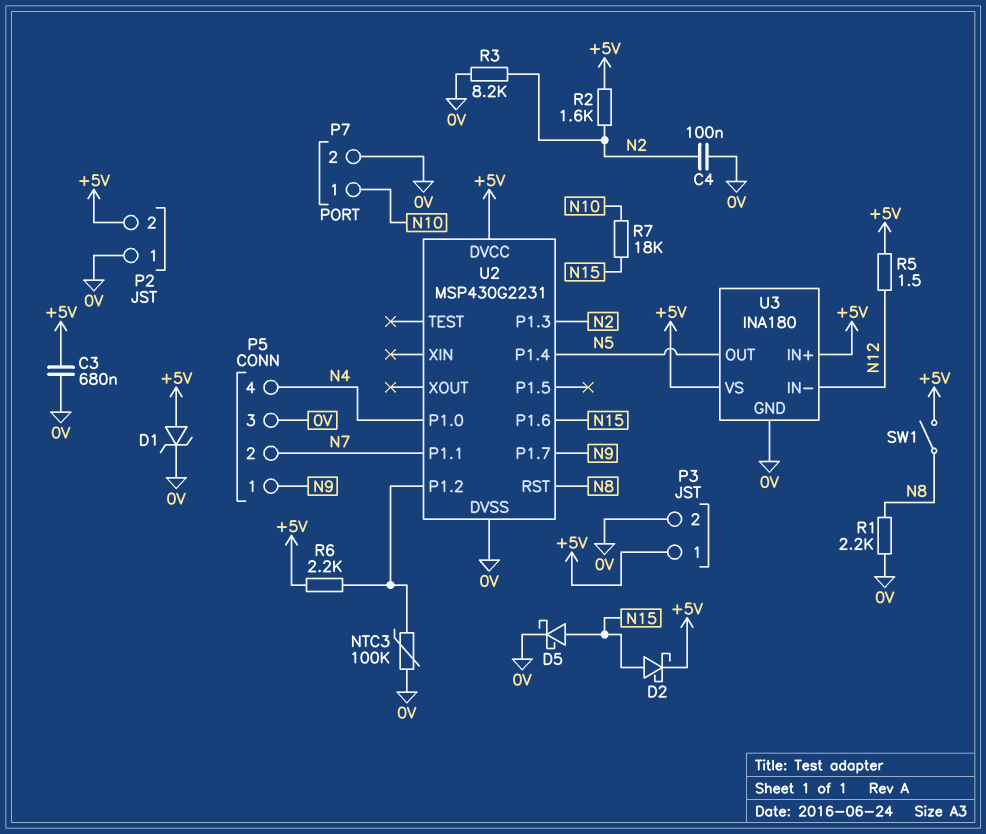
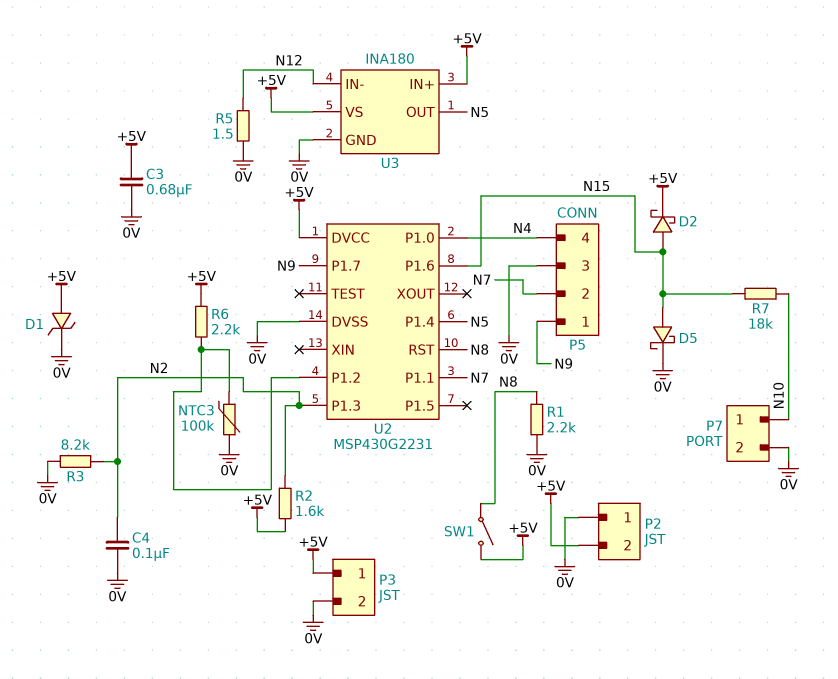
R5: 1.5 (+5V, N12) -> 1.5 (0V, N12)

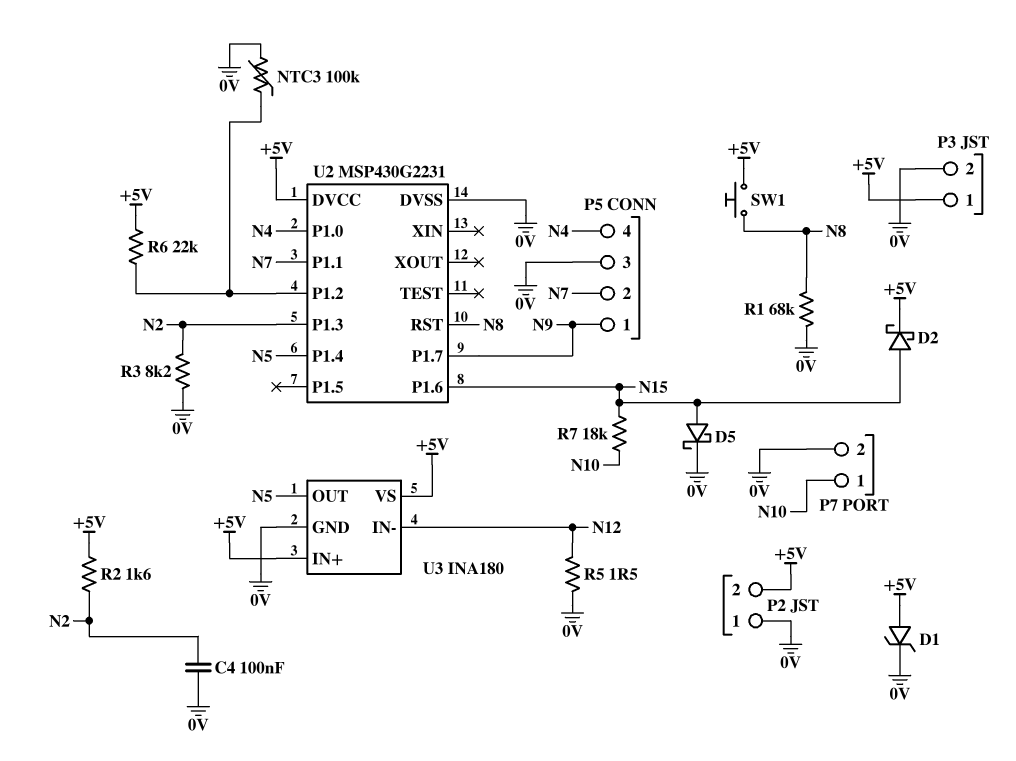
C3: 680nF (+5V, 0V) -> none
R1: 2.2k (0V, N8) -> 68k (0V, N8)
R6: 2.2k (+5V, U2/P1.2) -> 22k (+5V, U2/P1.2)
SW1: switch (+5V, N8) -> button (+5V, N8)

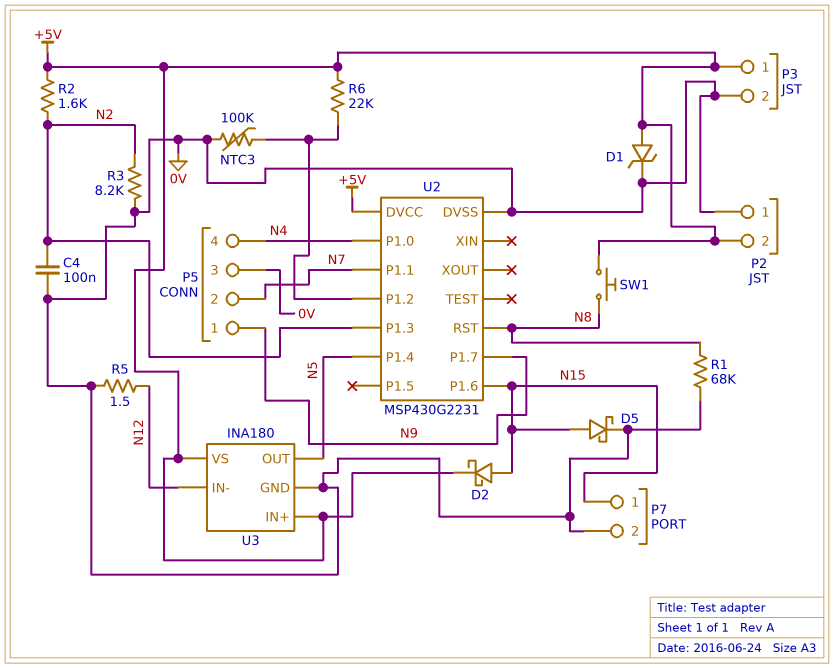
P7 pin 1: N10 -> N15
R7: 18k (N10, N15) -> none

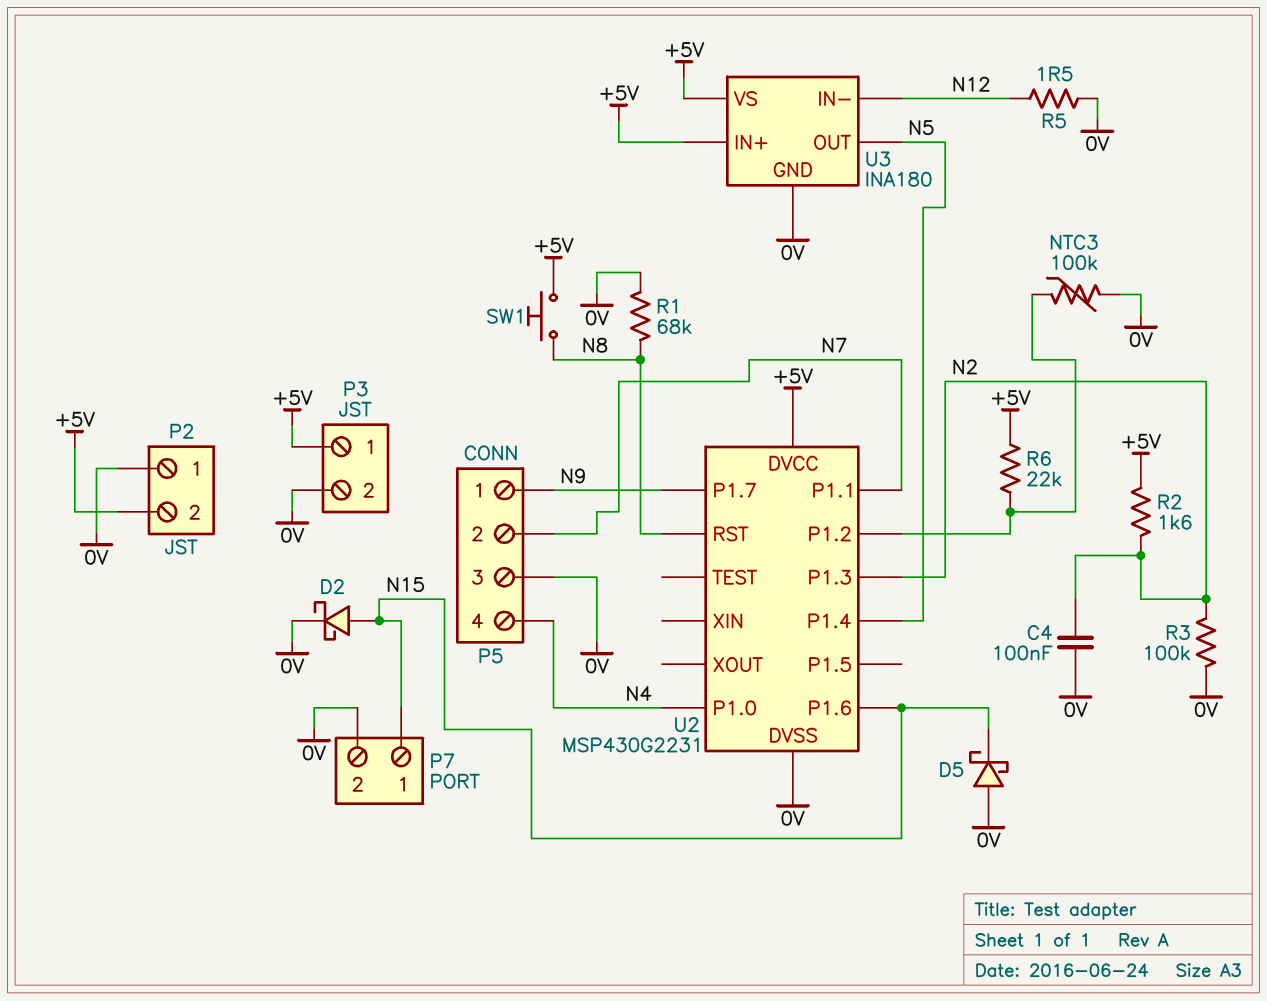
D1: zener (A +5V, K 0V) -> none
D2: schottky (A N15, K +5V) -> schottky (A N15, K 0V)
D5: schottky (A N15, K 0V) -> schottky (A 0V, K N15)
R3: 8.2k (0V, N2) -> 100k (0V, N2)

